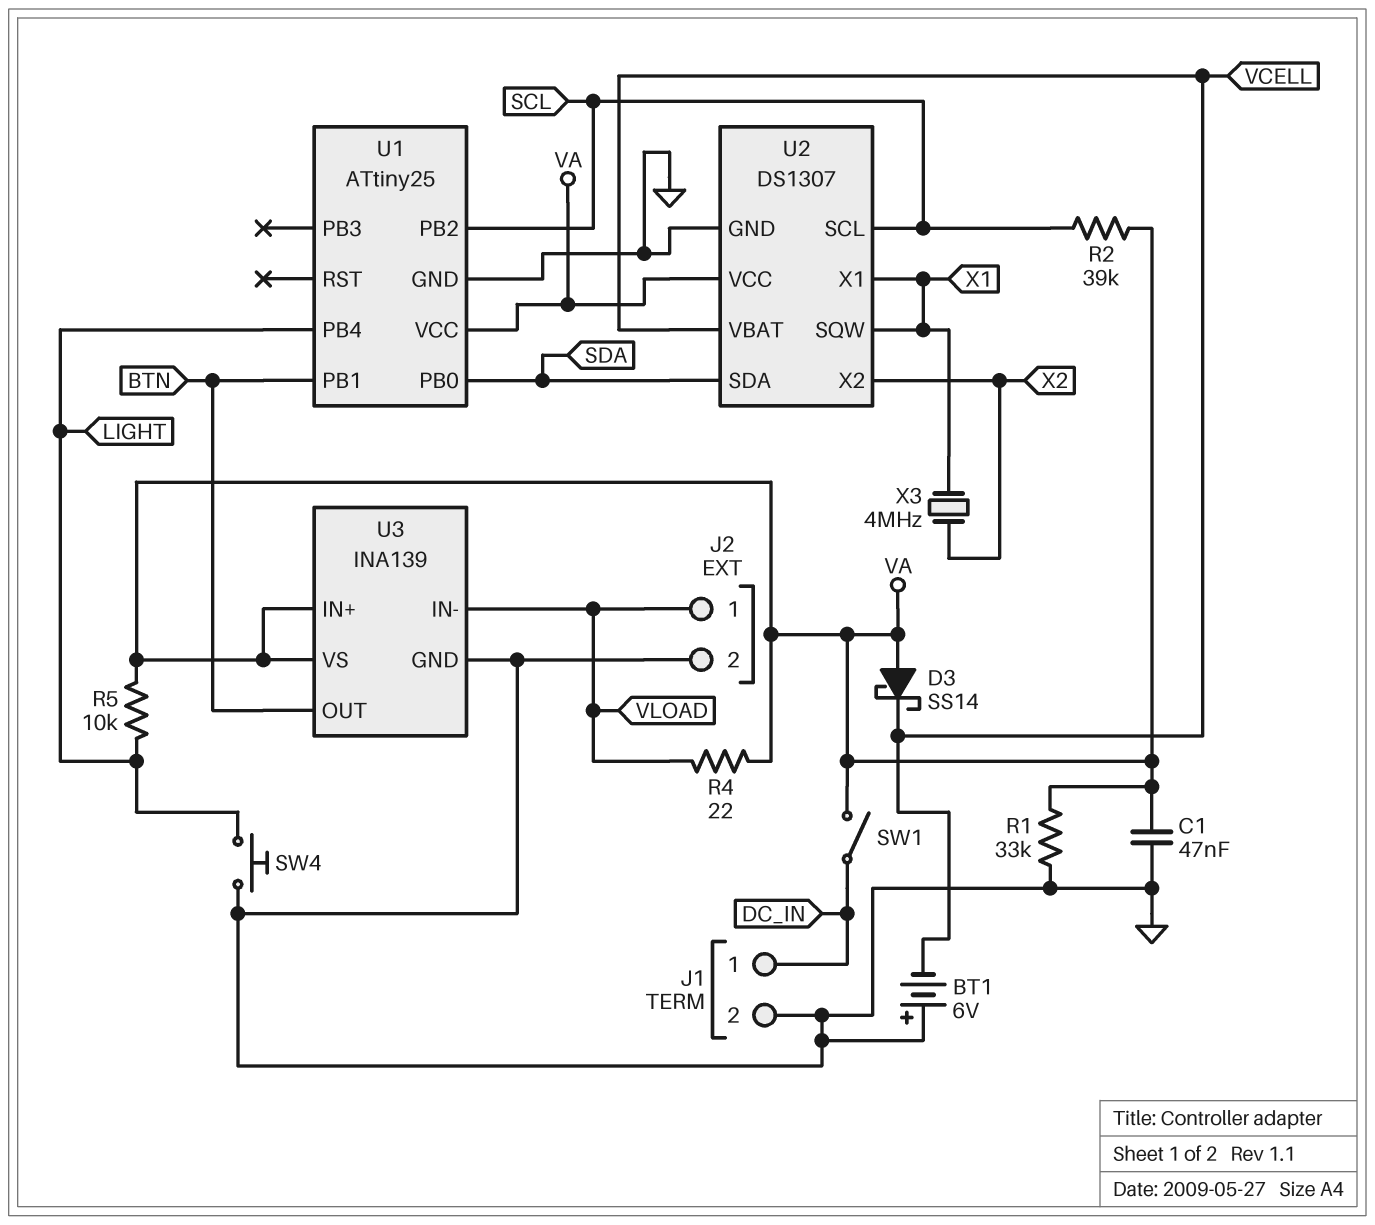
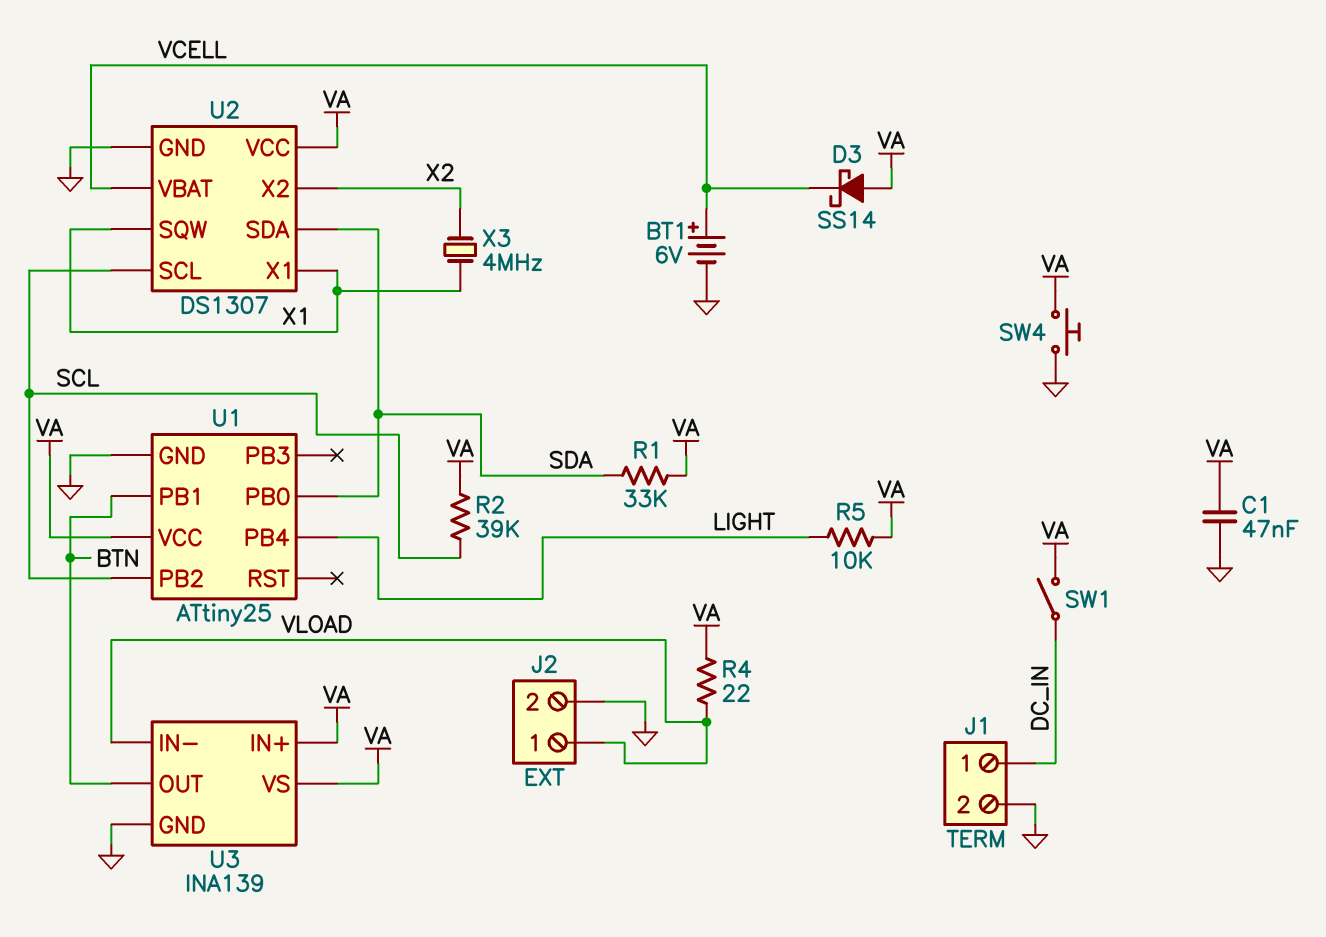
BT1: 6V (plus GND, minus VCELL) -> 6V (plus VCELL, minus GND)
R1: 33k (GND, VA) -> 33k (SDA, VA)
SW4: button (GND, LIGHT) -> button (GND, VA)

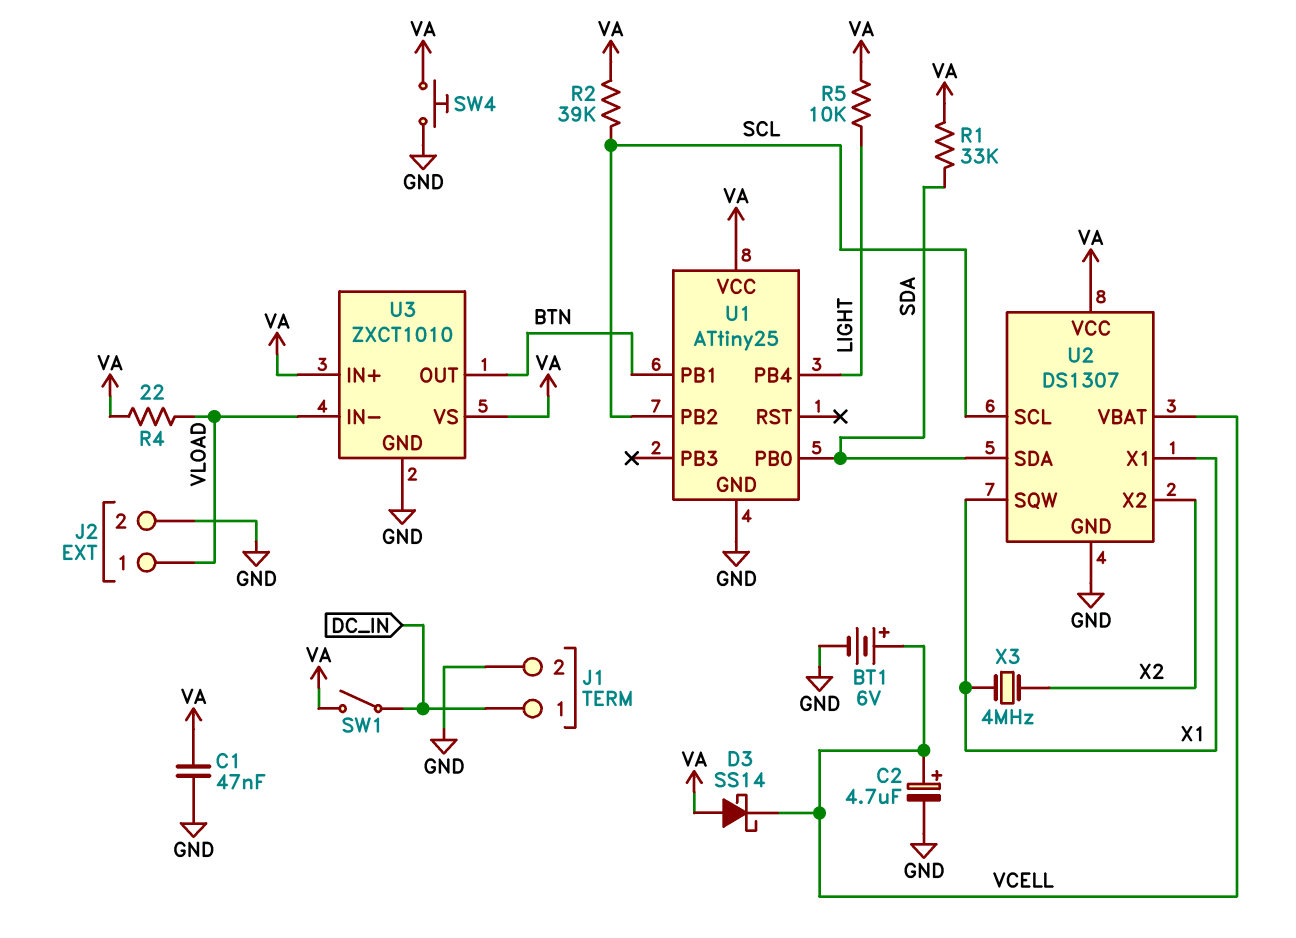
C2: none -> 4.7uF (plus VCELL, minus GND)
U3: INA139 -> ZXCT1010

